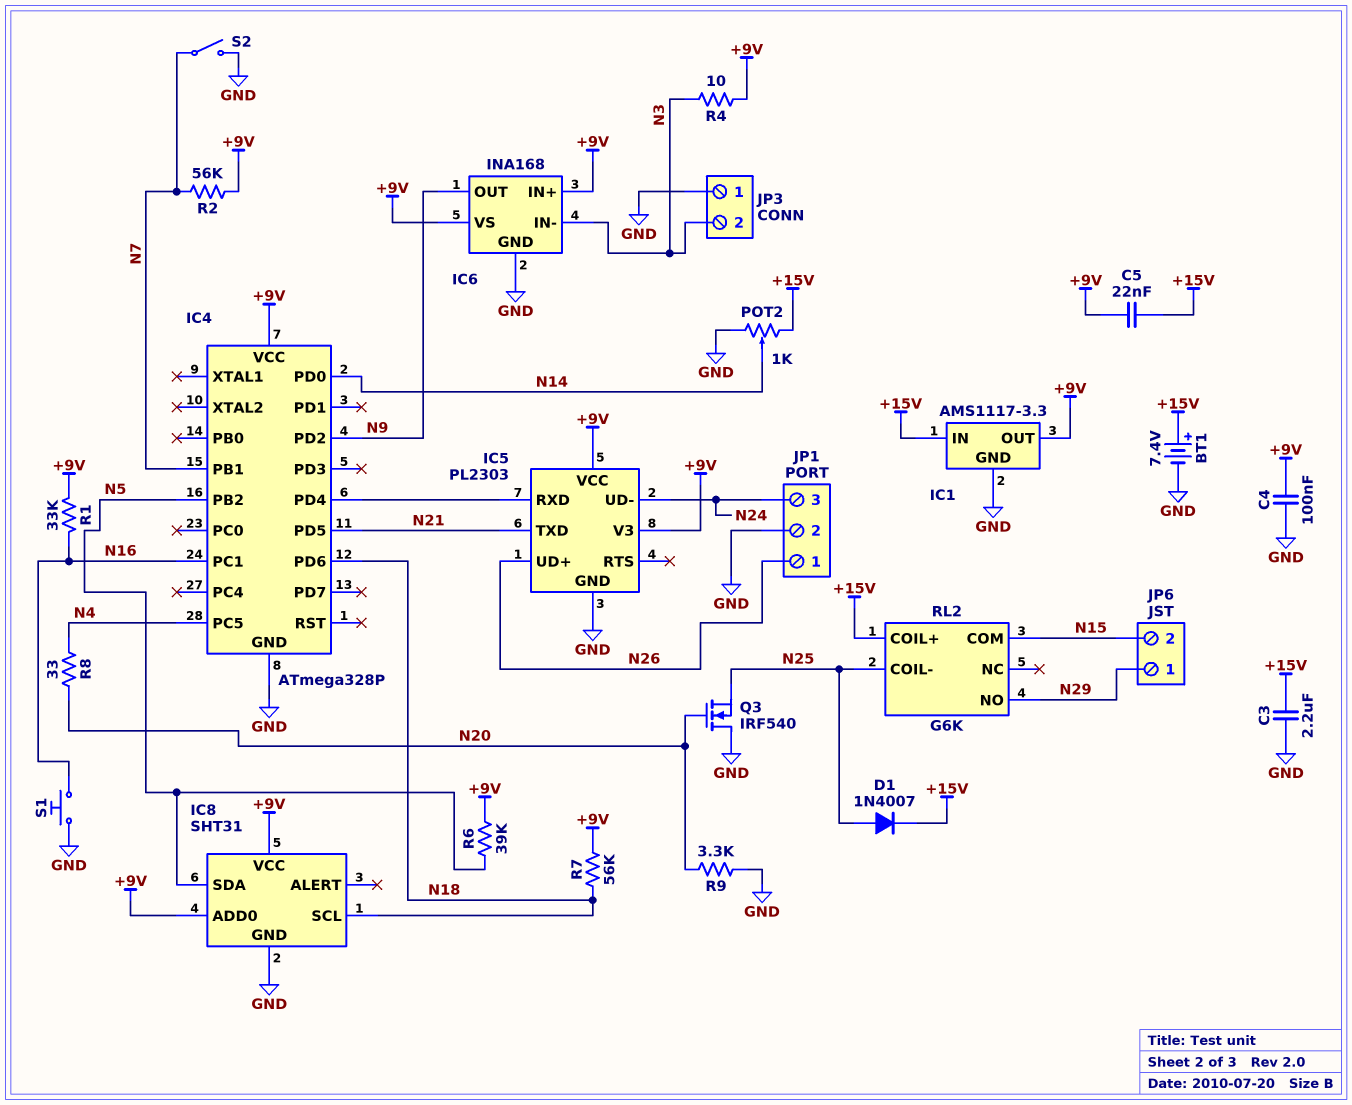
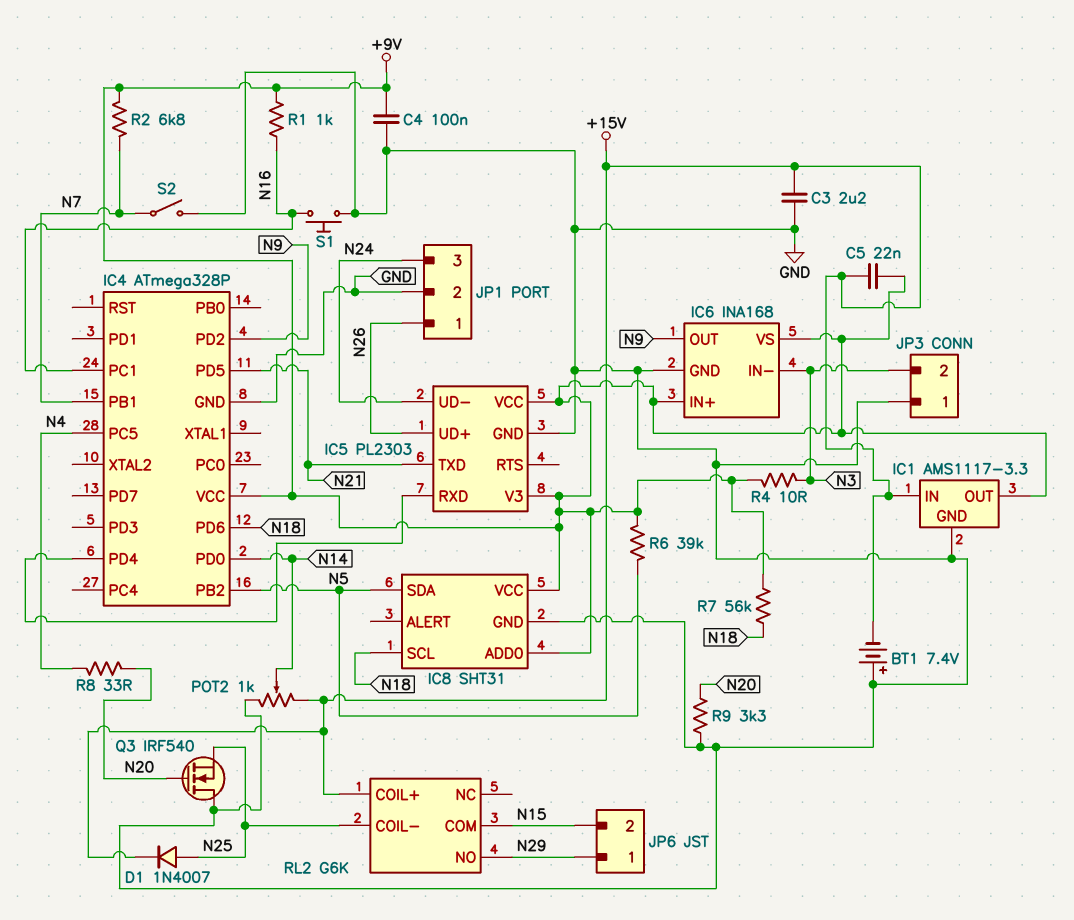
BT1: 7.4V (plus +15V, minus GND) -> 7.4V (plus GND, minus +15V)
R1: 33k (+9V, N16) -> 1k (+9V, N16)
R2: 56k (+9V, N7) -> 6.8k (+9V, N7)

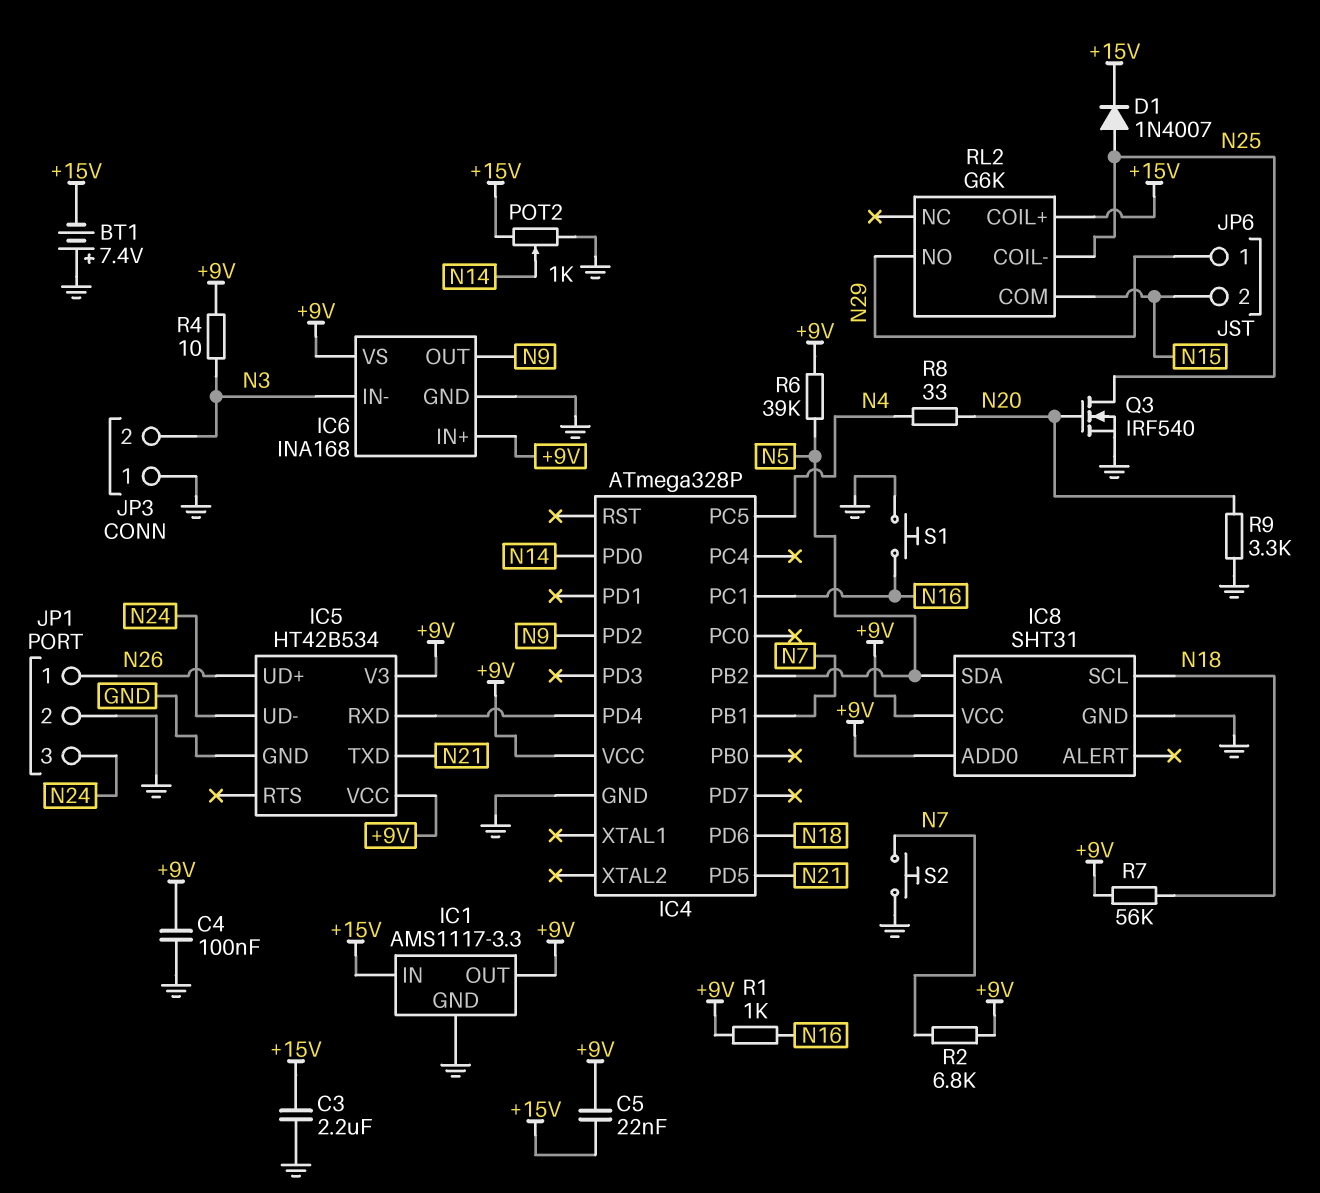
IC5: PL2303 -> HT42B534
Q3: NMOS IRF540 (G N20, D GND, S N25) -> NMOS IRF540 (G N20, D N25, S GND)
S2: switch (GND, N7) -> button (GND, N7)

